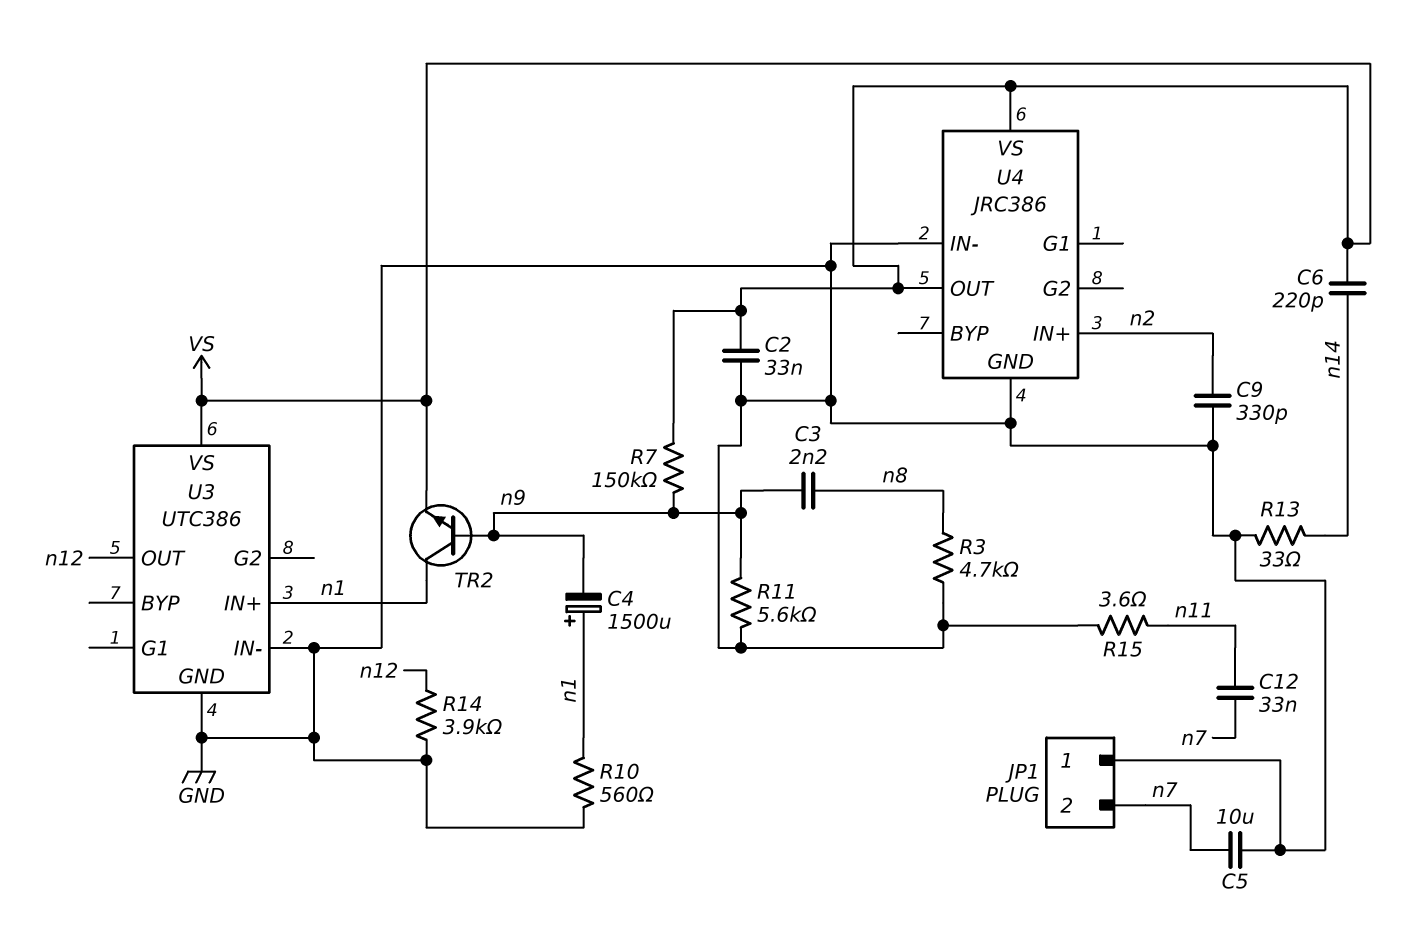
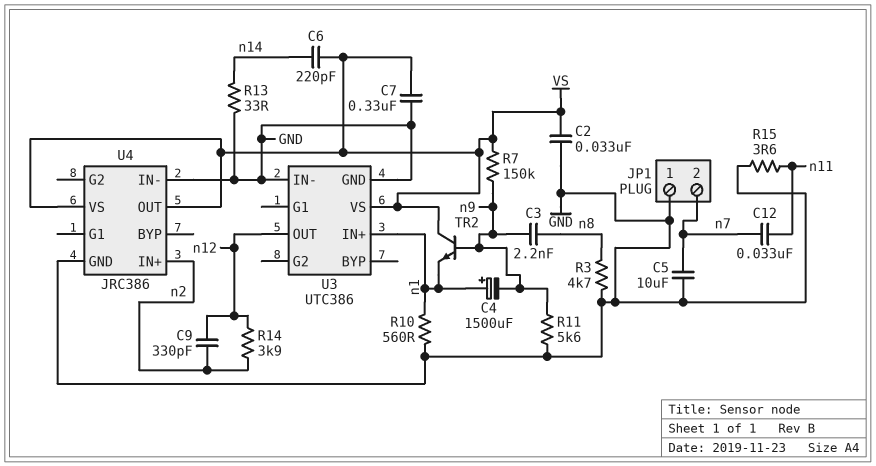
C7: none -> 330nF (GND, VS)
C9: 330pF (GND, n2) -> 330pF (n2, n12)
R14: 3.9k (GND, n12) -> 3.9k (n2, n12)
TR2: NPN (B n9, C n1, E VS) -> NPN (B n9, C VS, E n1)

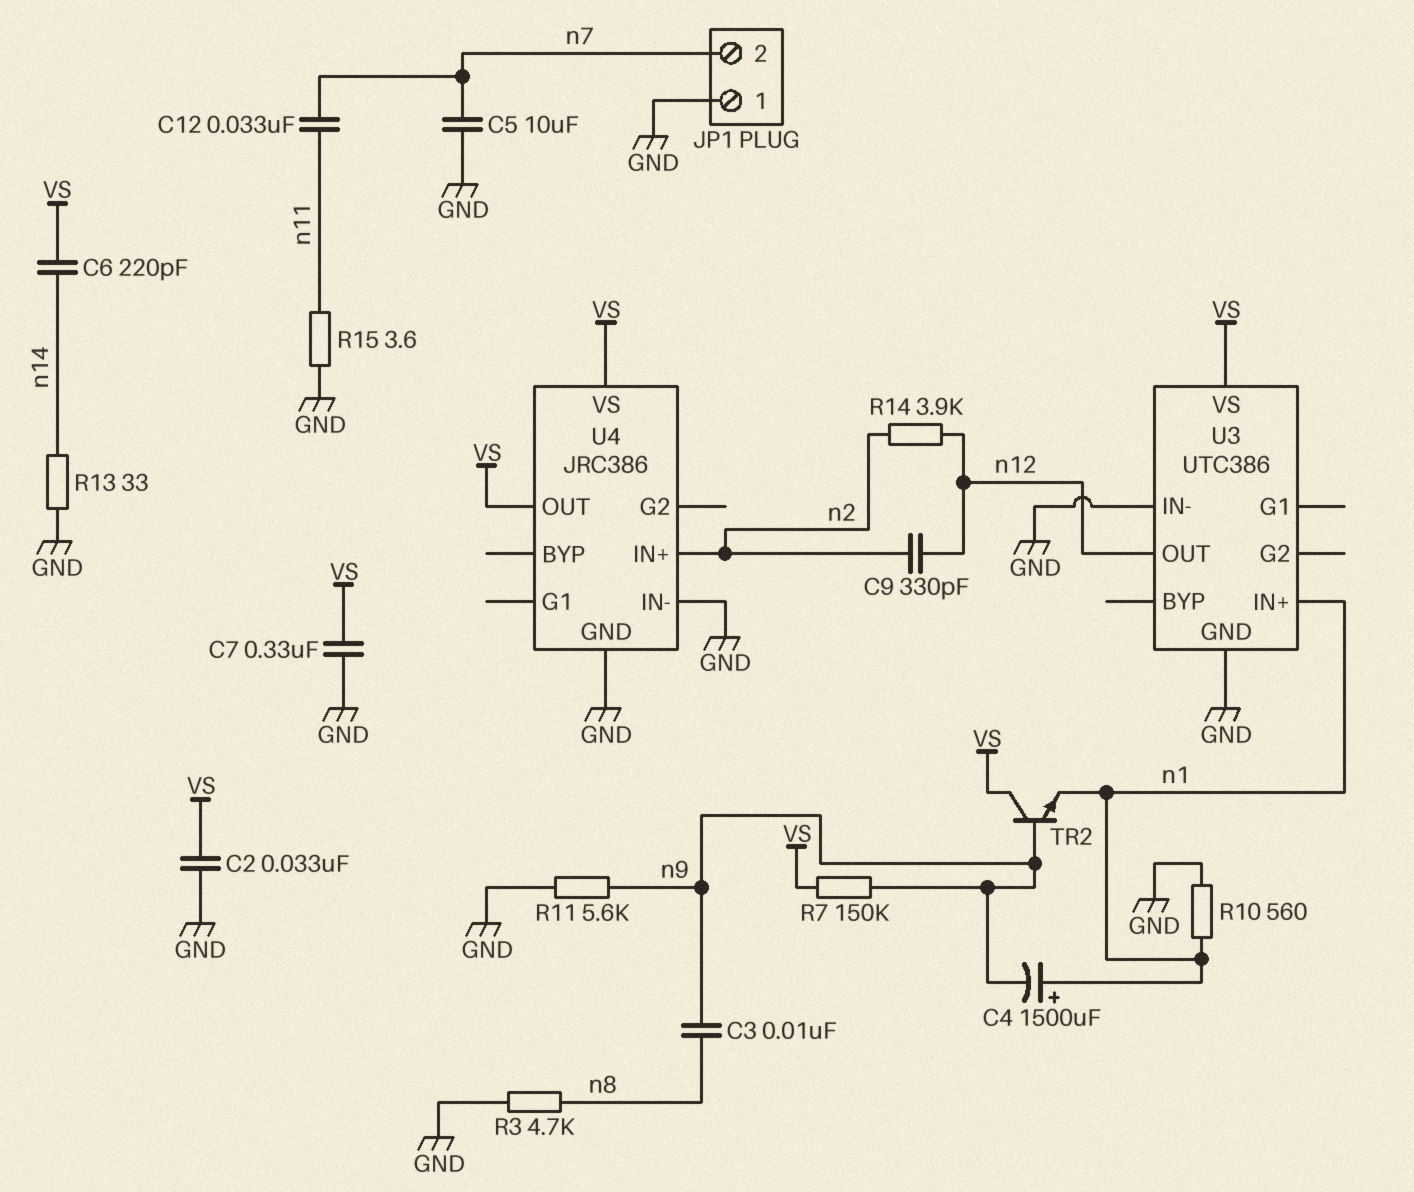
C3: 2.2nF (n8, n9) -> 10nF (n8, n9)

